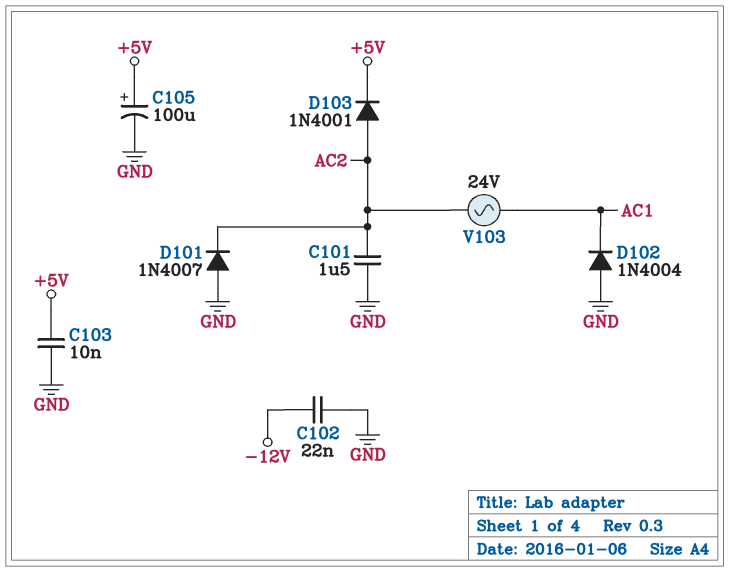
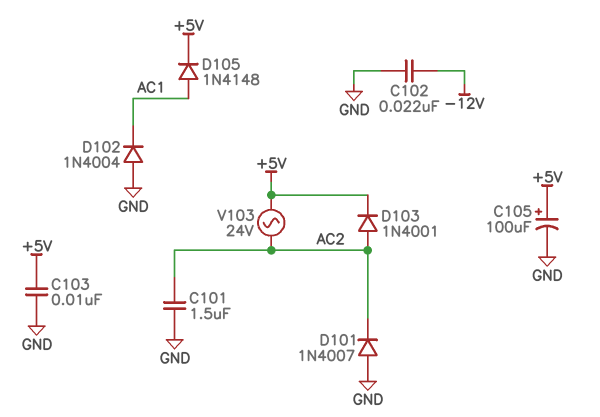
D105: none -> diode 1N4148 (A AC1, K +5V)
V103: AC 24V (AC1, AC2) -> AC 24V (+5V, AC2)

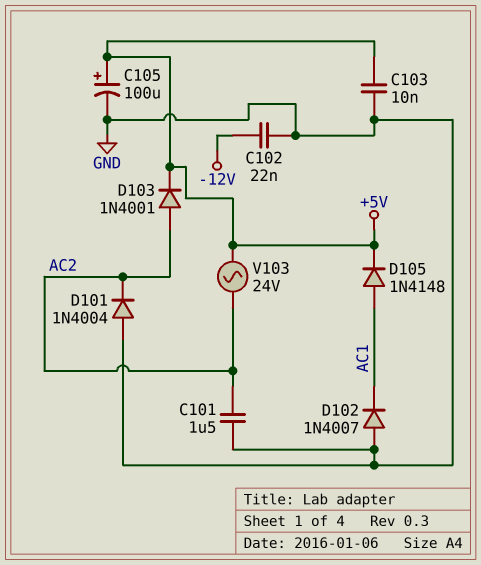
D101: diode 1N4007 (A GND, K AC2) -> diode 1N4004 (A GND, K AC2)
D102: diode 1N4004 (A GND, K AC1) -> diode 1N4007 (A GND, K AC1)

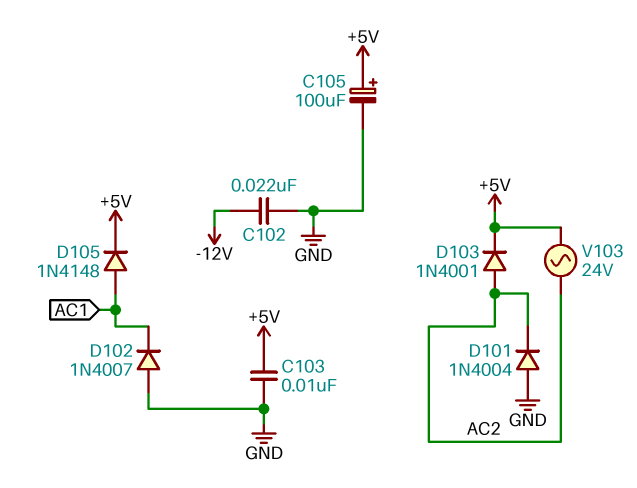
C101: 1.5uF (AC2, GND) -> none

